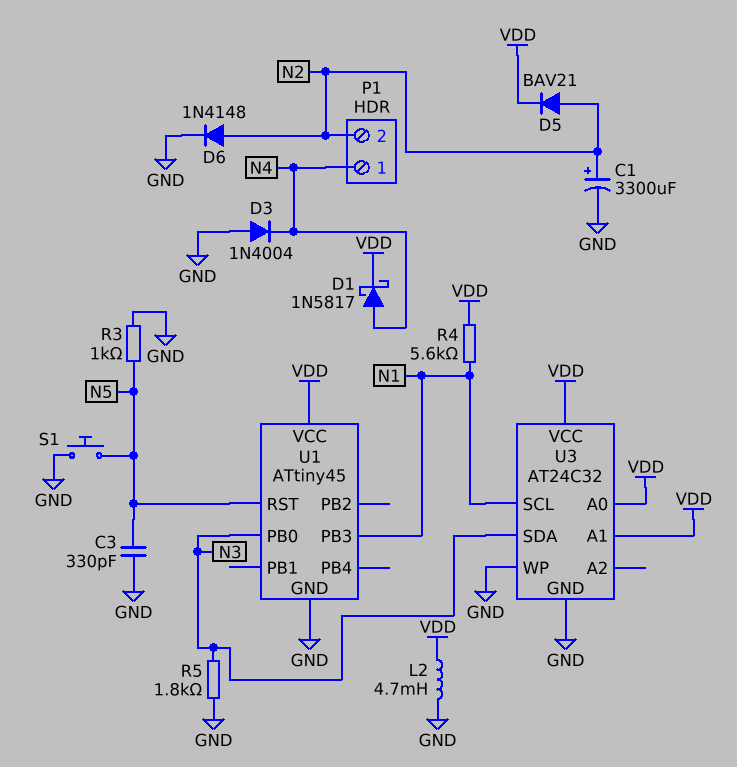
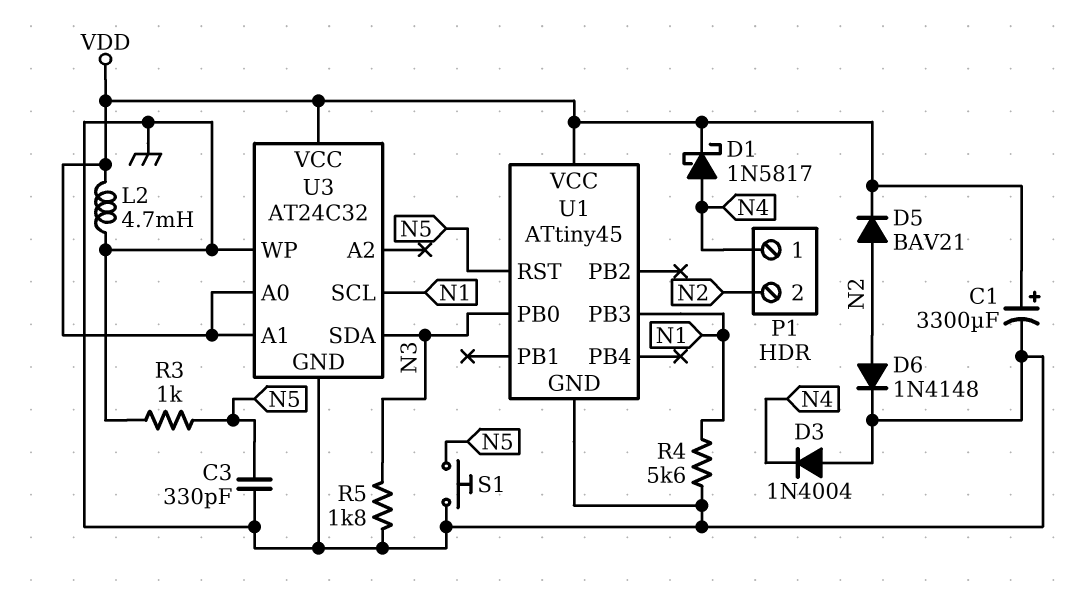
C1: 3300uF (plus N2, minus GND) -> 3300uF (plus VDD, minus GND)
R4: 5.6k (N1, VDD) -> 5.6k (GND, N1)

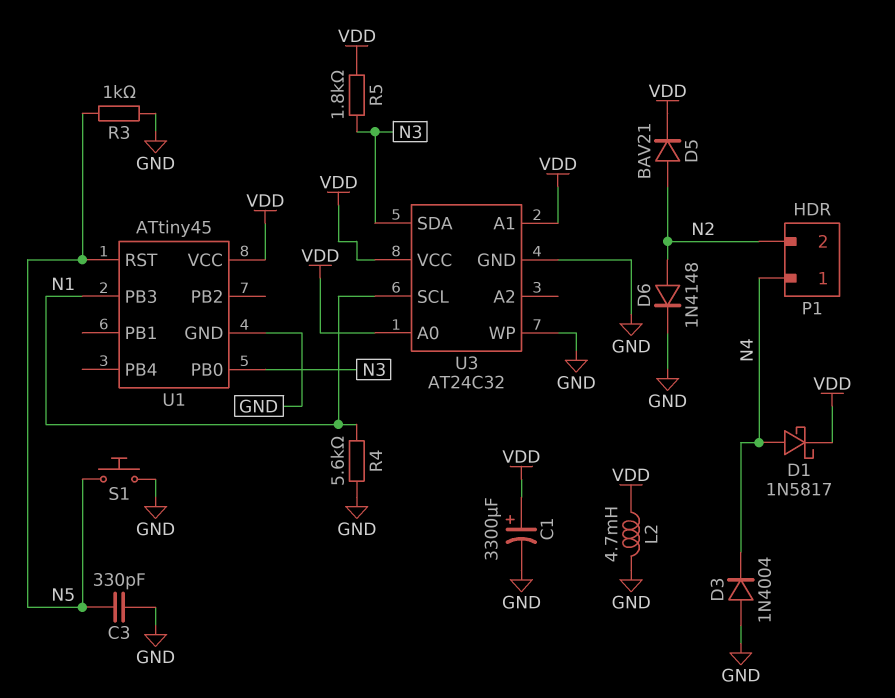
R5: 1.8k (GND, N3) -> 1.8k (N3, VDD)

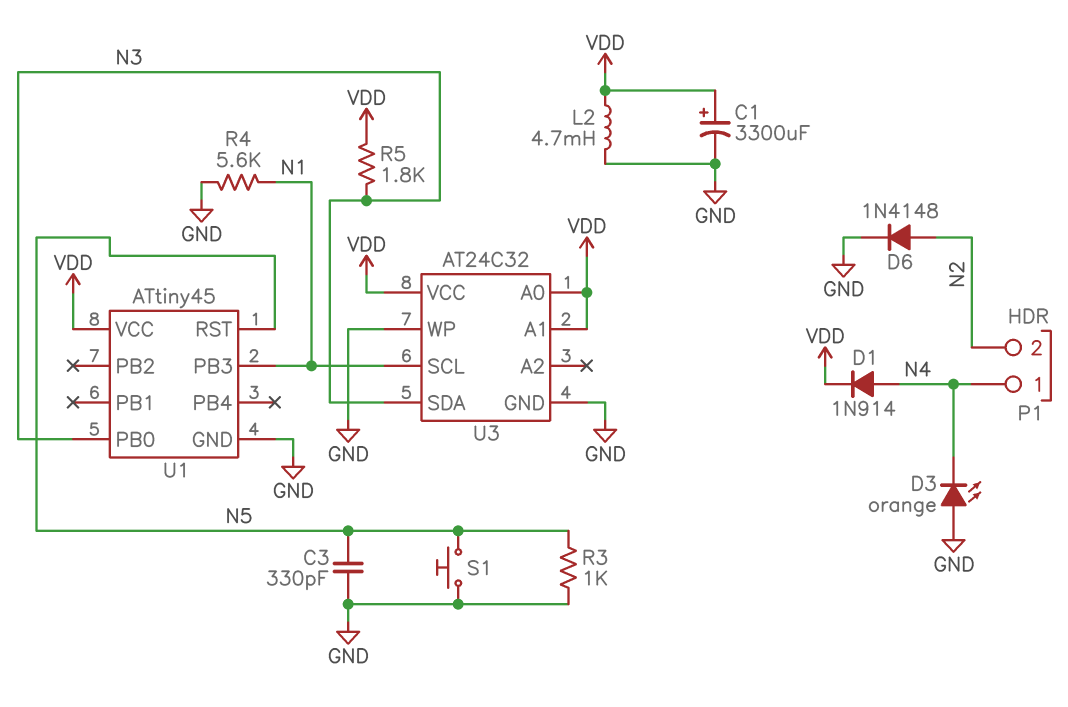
D1: schottky 1N5817 (A N4, K VDD) -> diode 1N914 (A N4, K VDD)
D3: diode 1N4004 (A GND, K N4) -> LED orange (A GND, K N4)
D5: diode BAV21 (A N2, K VDD) -> none

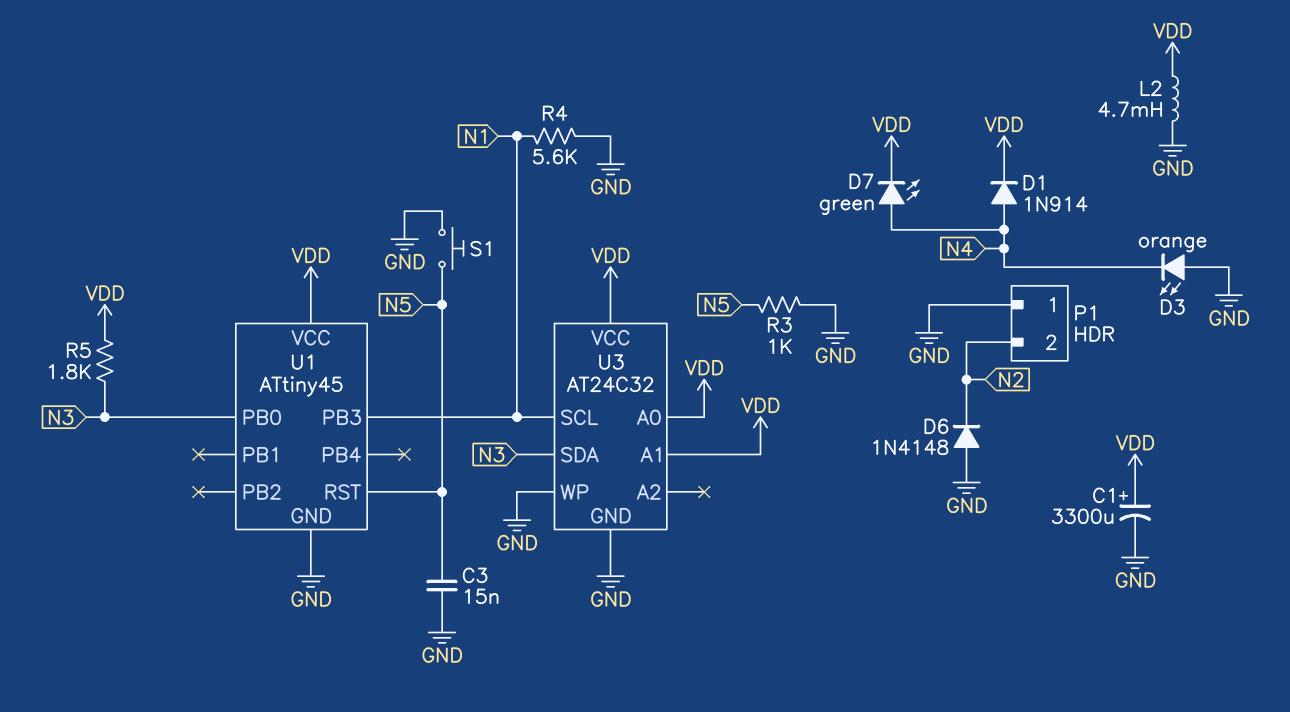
C3: 330pF (GND, N5) -> 15nF (GND, N5)
D6: diode 1N4148 (A N2, K GND) -> diode 1N4148 (A GND, K N2)
D7: none -> LED green (A N4, K VDD)
P1 pin 1: N4 -> GND

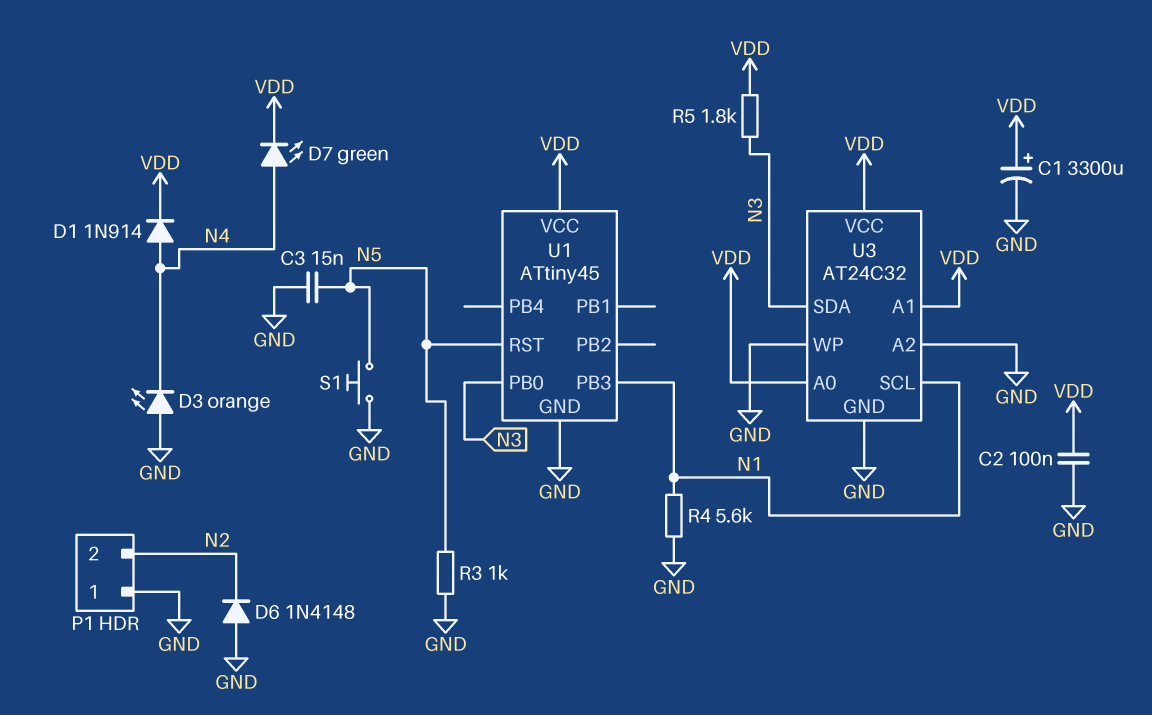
C2: none -> 100nF (GND, VDD)
L2: 4.7mH (GND, VDD) -> none
U3 pin A2: none -> GND

